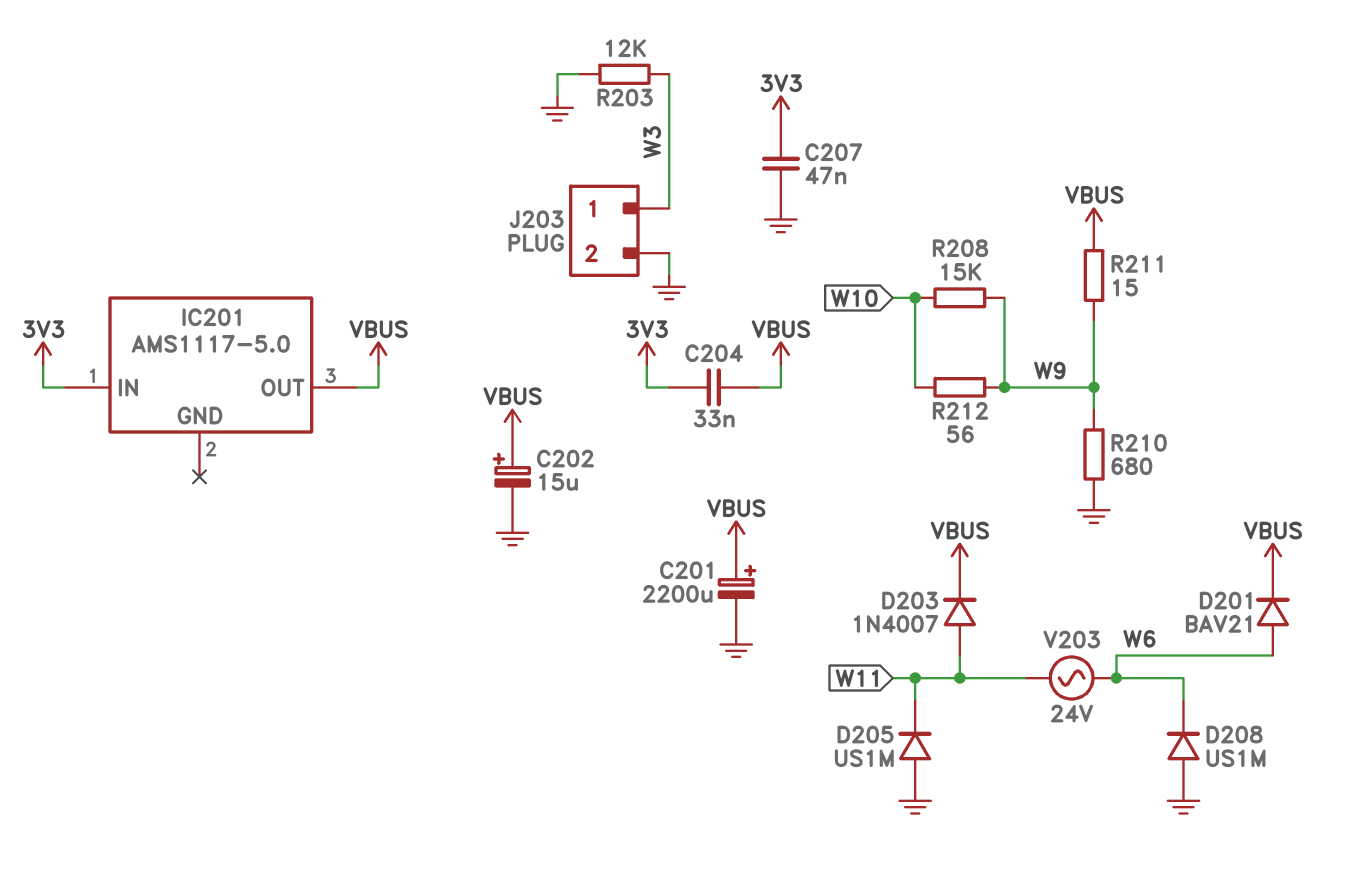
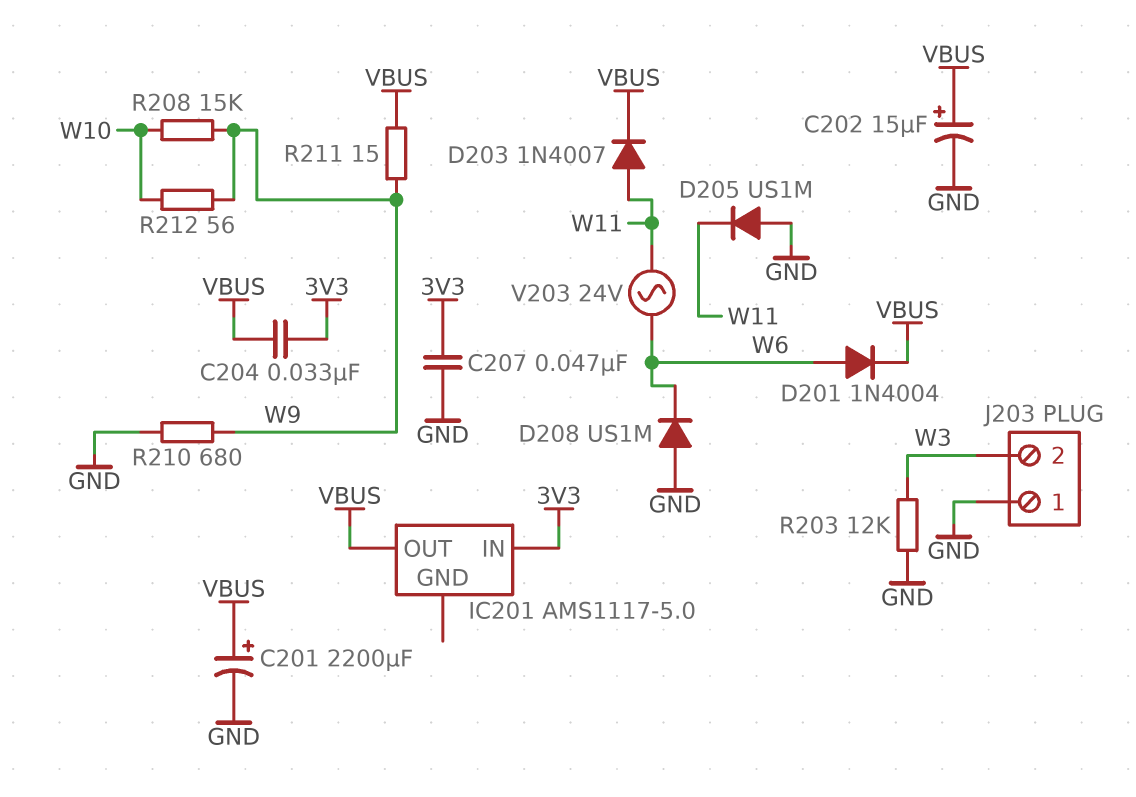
D201: diode BAV21 (A W6, K VBUS) -> diode 1N4004 (A W6, K VBUS)
J203 pin 1: W3 -> GND
J203 pin 2: GND -> W3

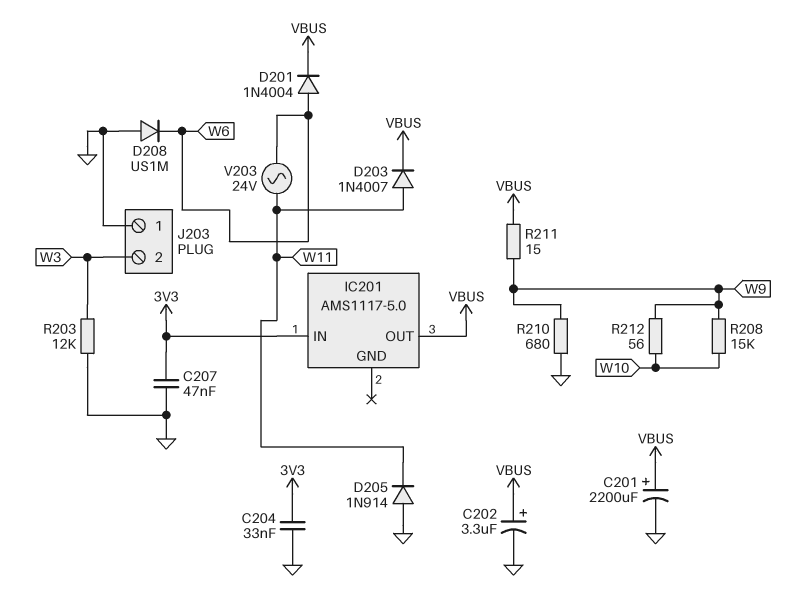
C202: 15uF (plus VBUS, minus GND) -> 3.3uF (plus VBUS, minus GND)
C204: 33nF (3V3, VBUS) -> 33nF (3V3, GND)
D205: diode US1M (A GND, K W11) -> diode 1N914 (A GND, K W11)

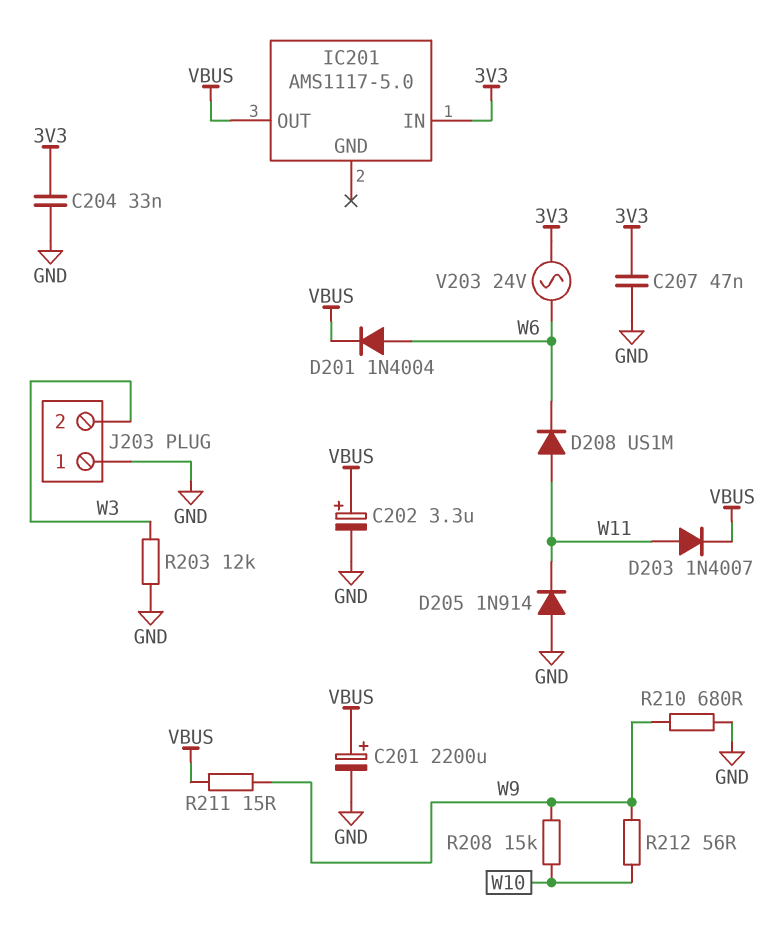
D208: diode US1M (A GND, K W6) -> diode US1M (A W11, K W6)
V203: AC 24V (W6, W11) -> AC 24V (3V3, W6)

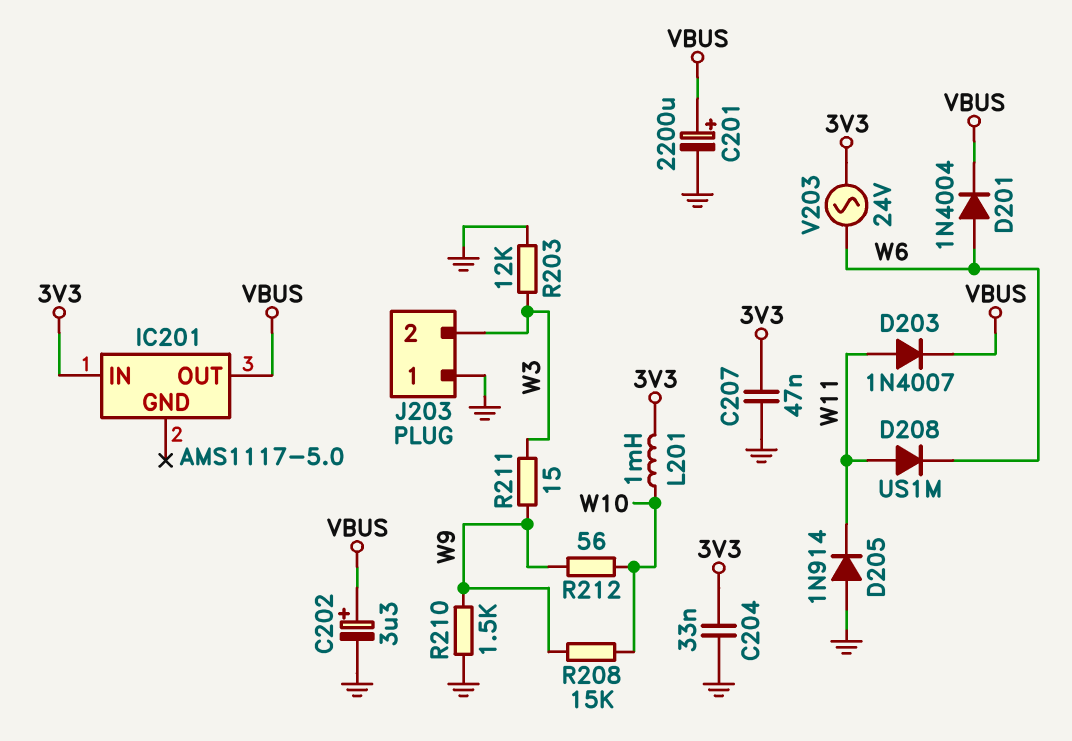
L201: none -> 1mH (3V3, W10)
R210: 680 (GND, W9) -> 1.5k (GND, W9)
R211: 15 (VBUS, W9) -> 15 (W3, W9)

